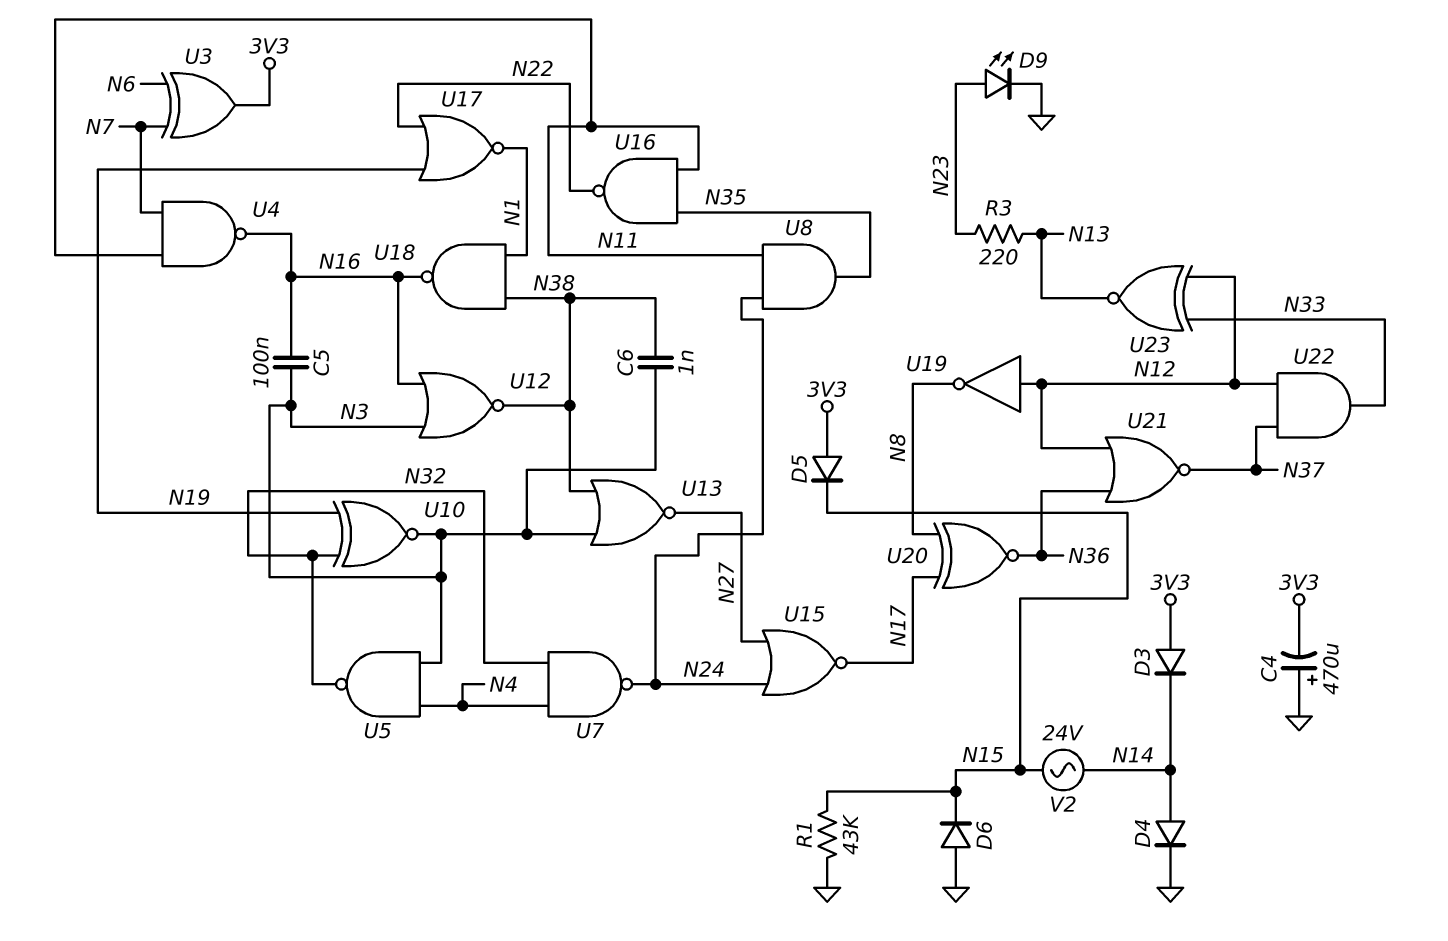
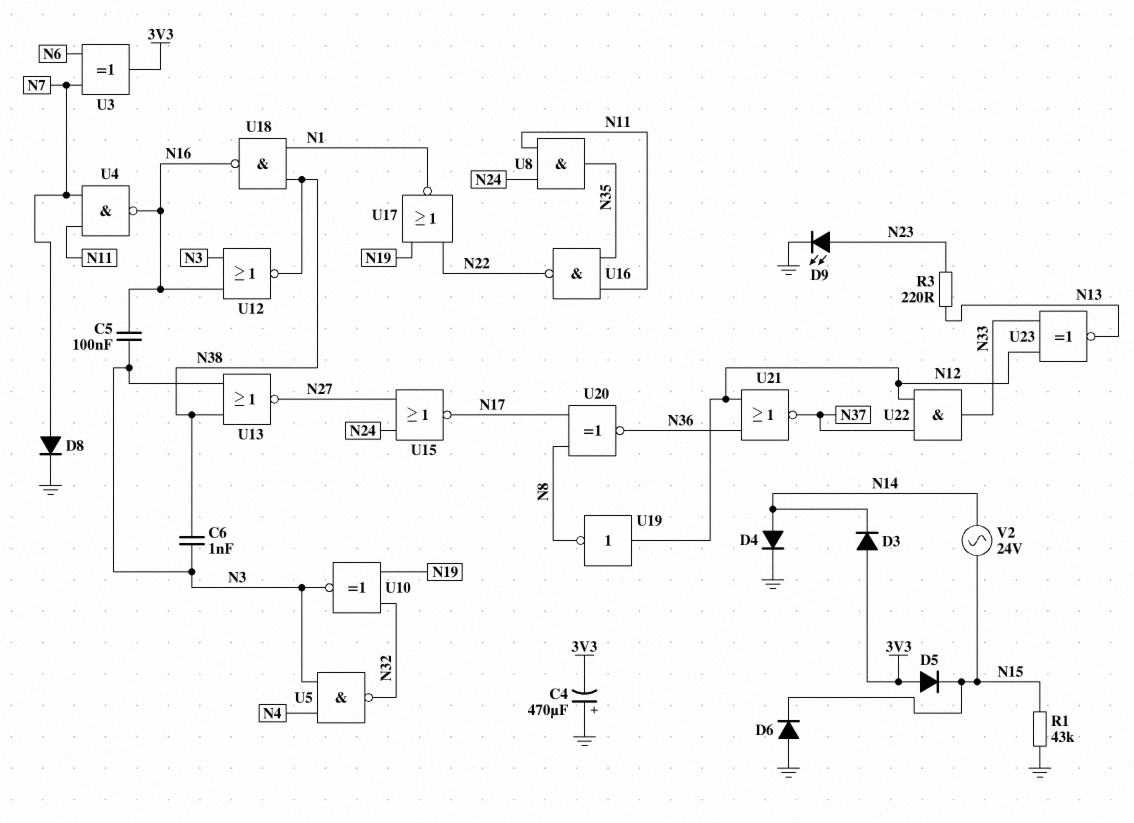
D8: none -> diode (A N7, K GND)
U7: NAND (in N4, in N32, out N24) -> none

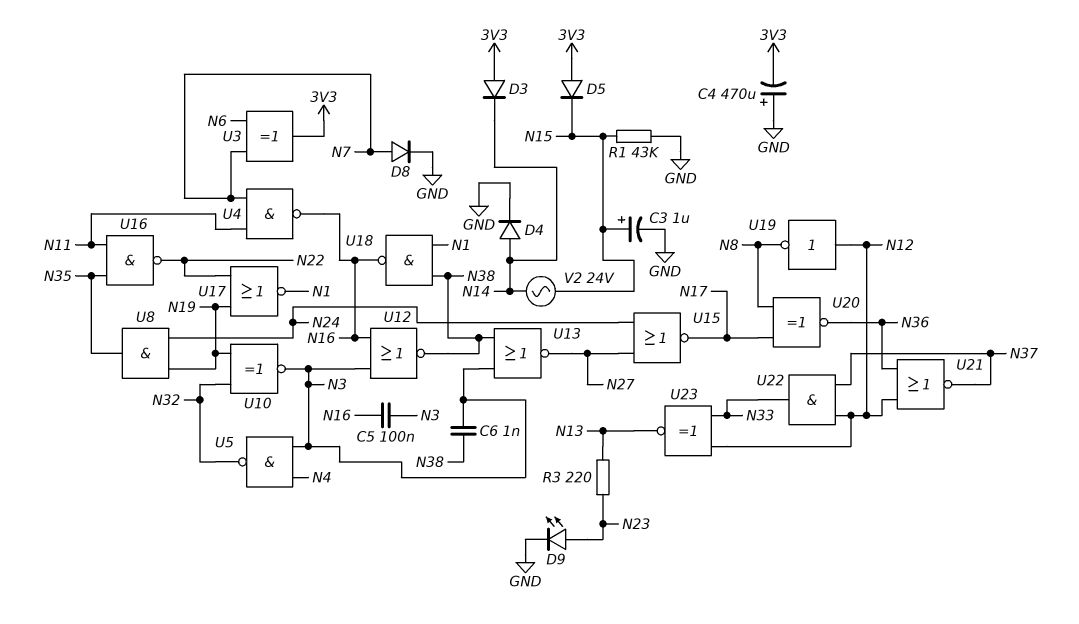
C3: none -> 1uF (plus N15, minus GND)
D6: diode (A GND, K N15) -> none
U8: AND (in N11, in N24, out N35) -> AND (in N19, in N24, out N35)

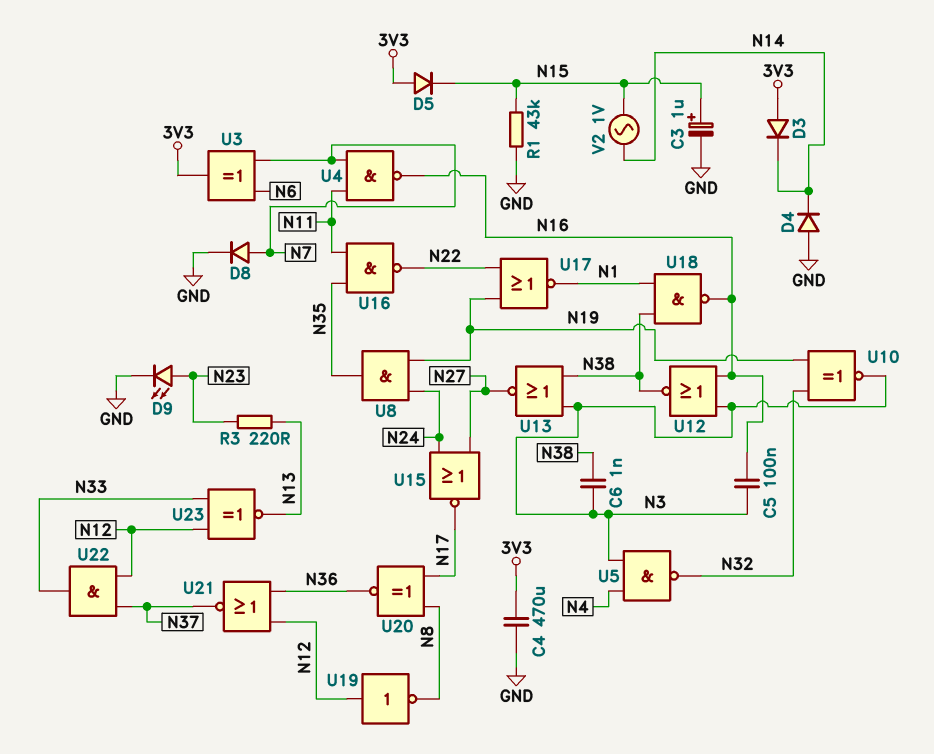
C4: 470uF (plus GND, minus 3V3) -> 470uF (3V3, GND)
D4: diode (A N14, K GND) -> diode (A GND, K N14)
V2: AC 24V (N14, N15) -> AC 1V (N14, N15)

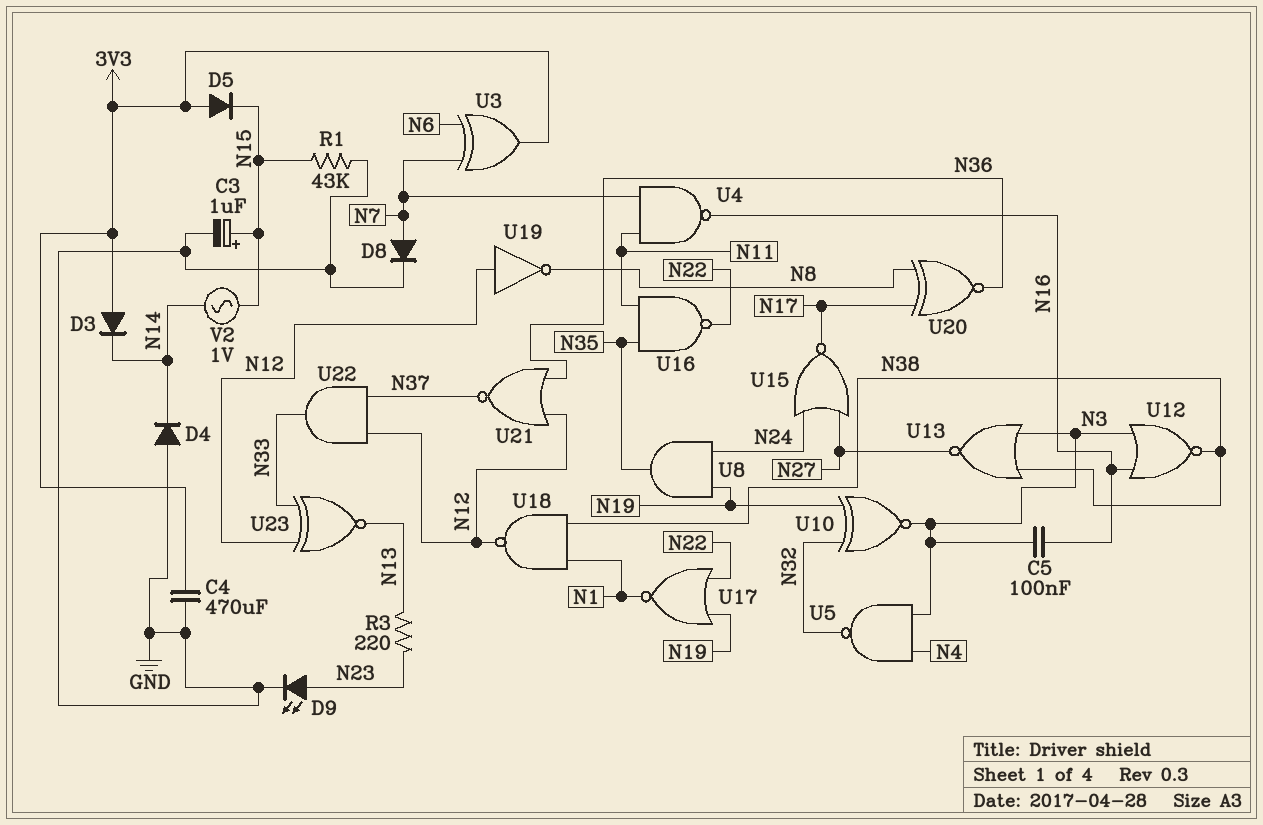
C6: 1nF (N3, N38) -> none
U18: NAND (in N1, in N38, out N16) -> NAND (in N1, in N38, out N12)

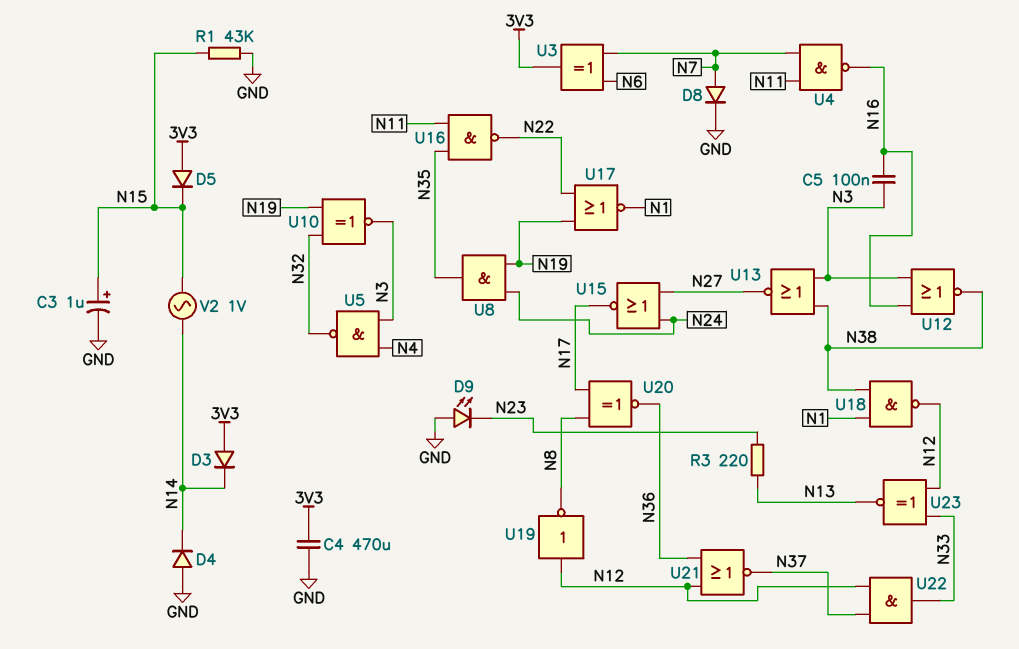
D9: LED (A N23, K GND) -> LED (A GND, K N23)

